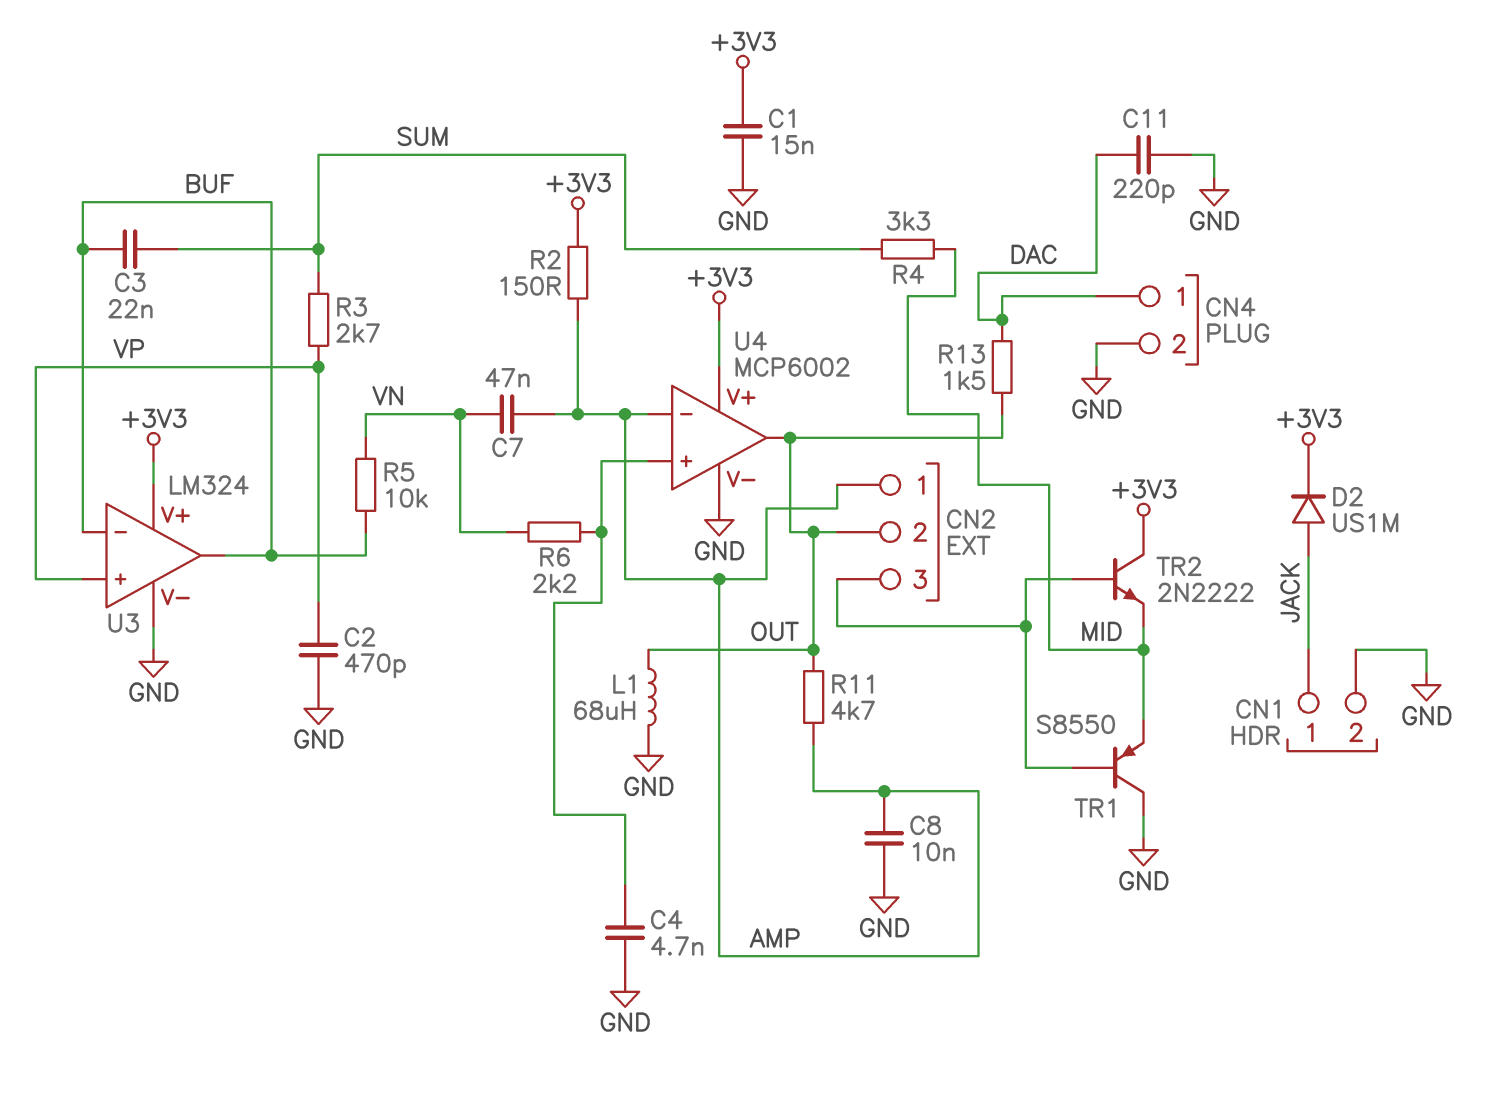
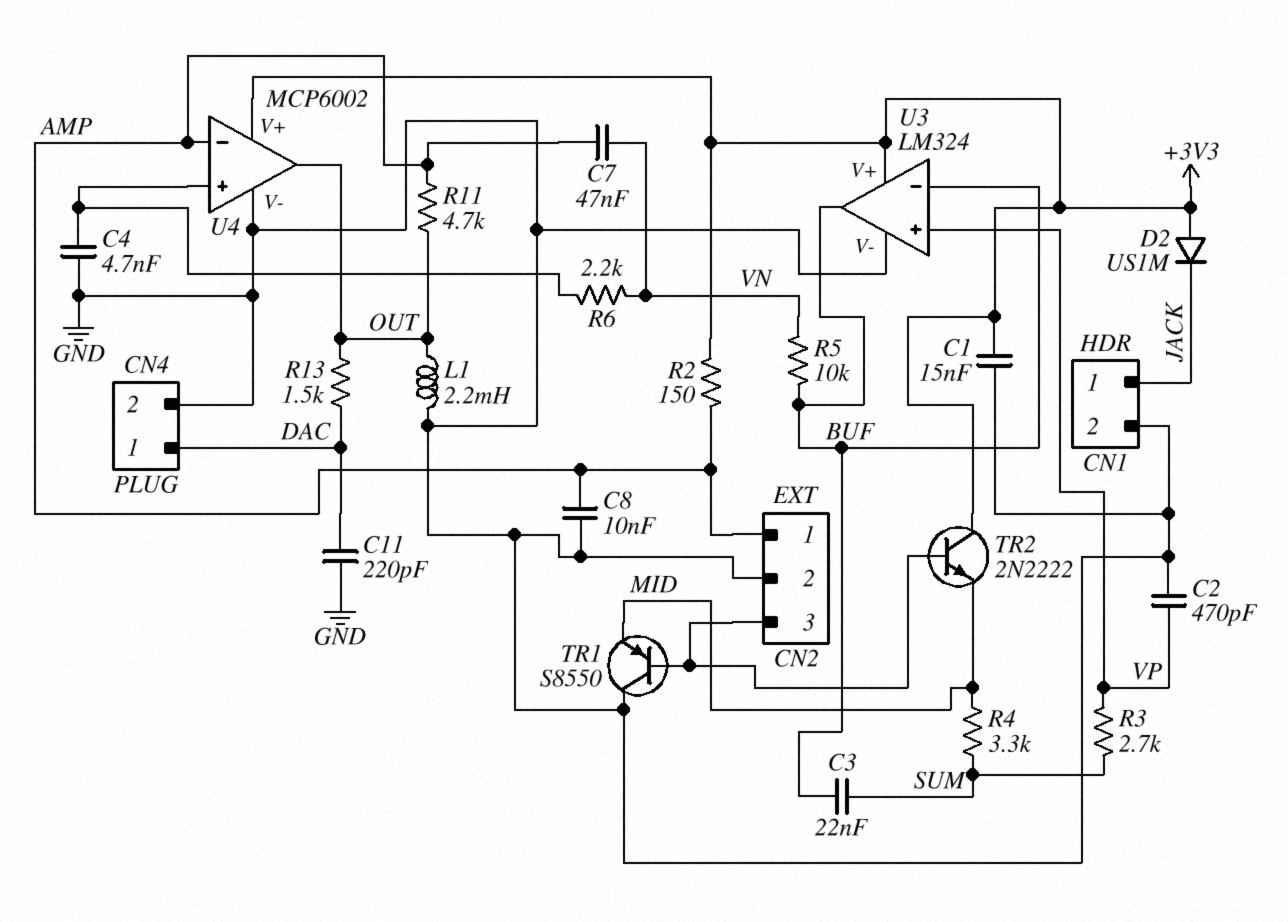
CN2 pin 2: OUT -> GND
D2: diode US1M (A JACK, K +3V3) -> diode US1M (A +3V3, K JACK)
L1: 68uH (GND, OUT) -> 2.2mH (GND, OUT)

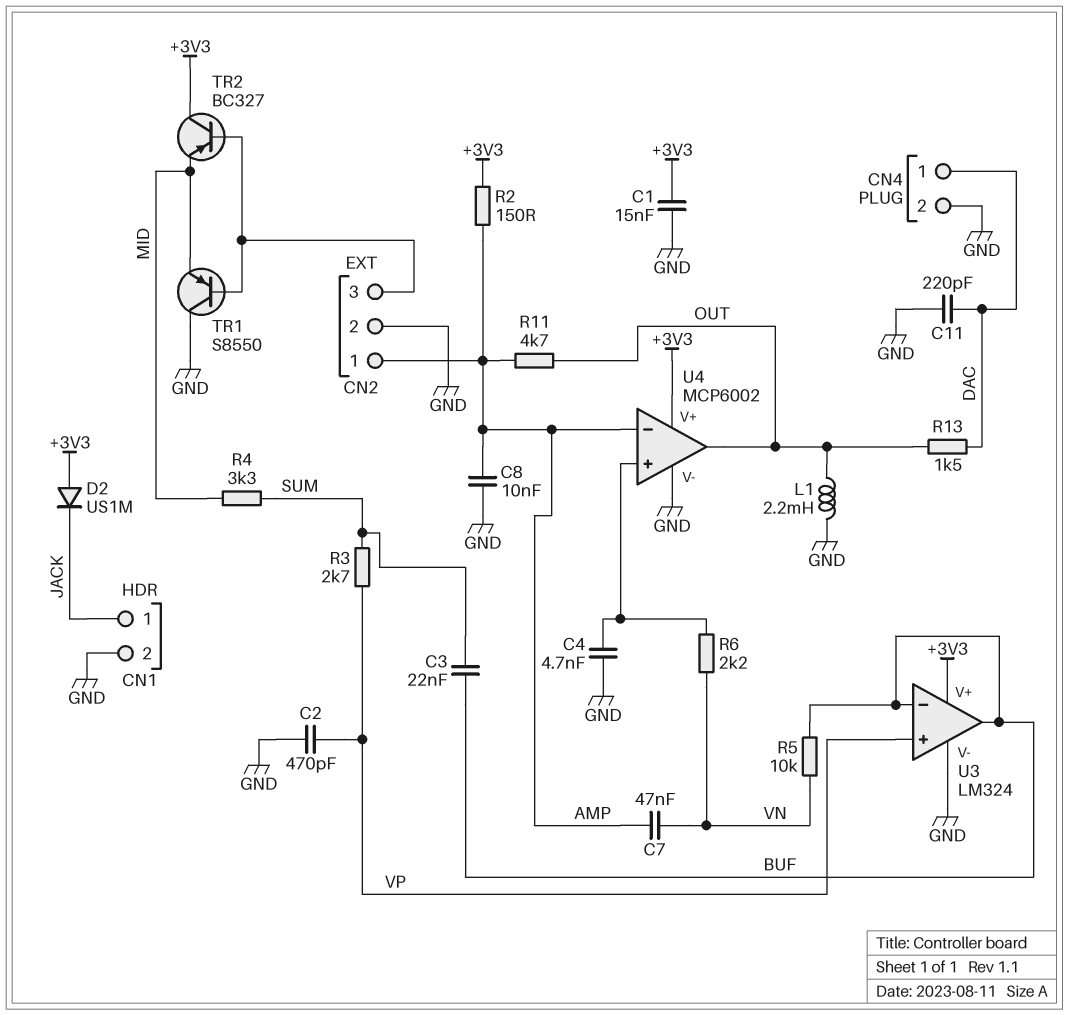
TR2: NPN 2N2222 (B CN2/3, C +3V3, E MID) -> PNP BC327 (B CN2/3, C +3V3, E MID)

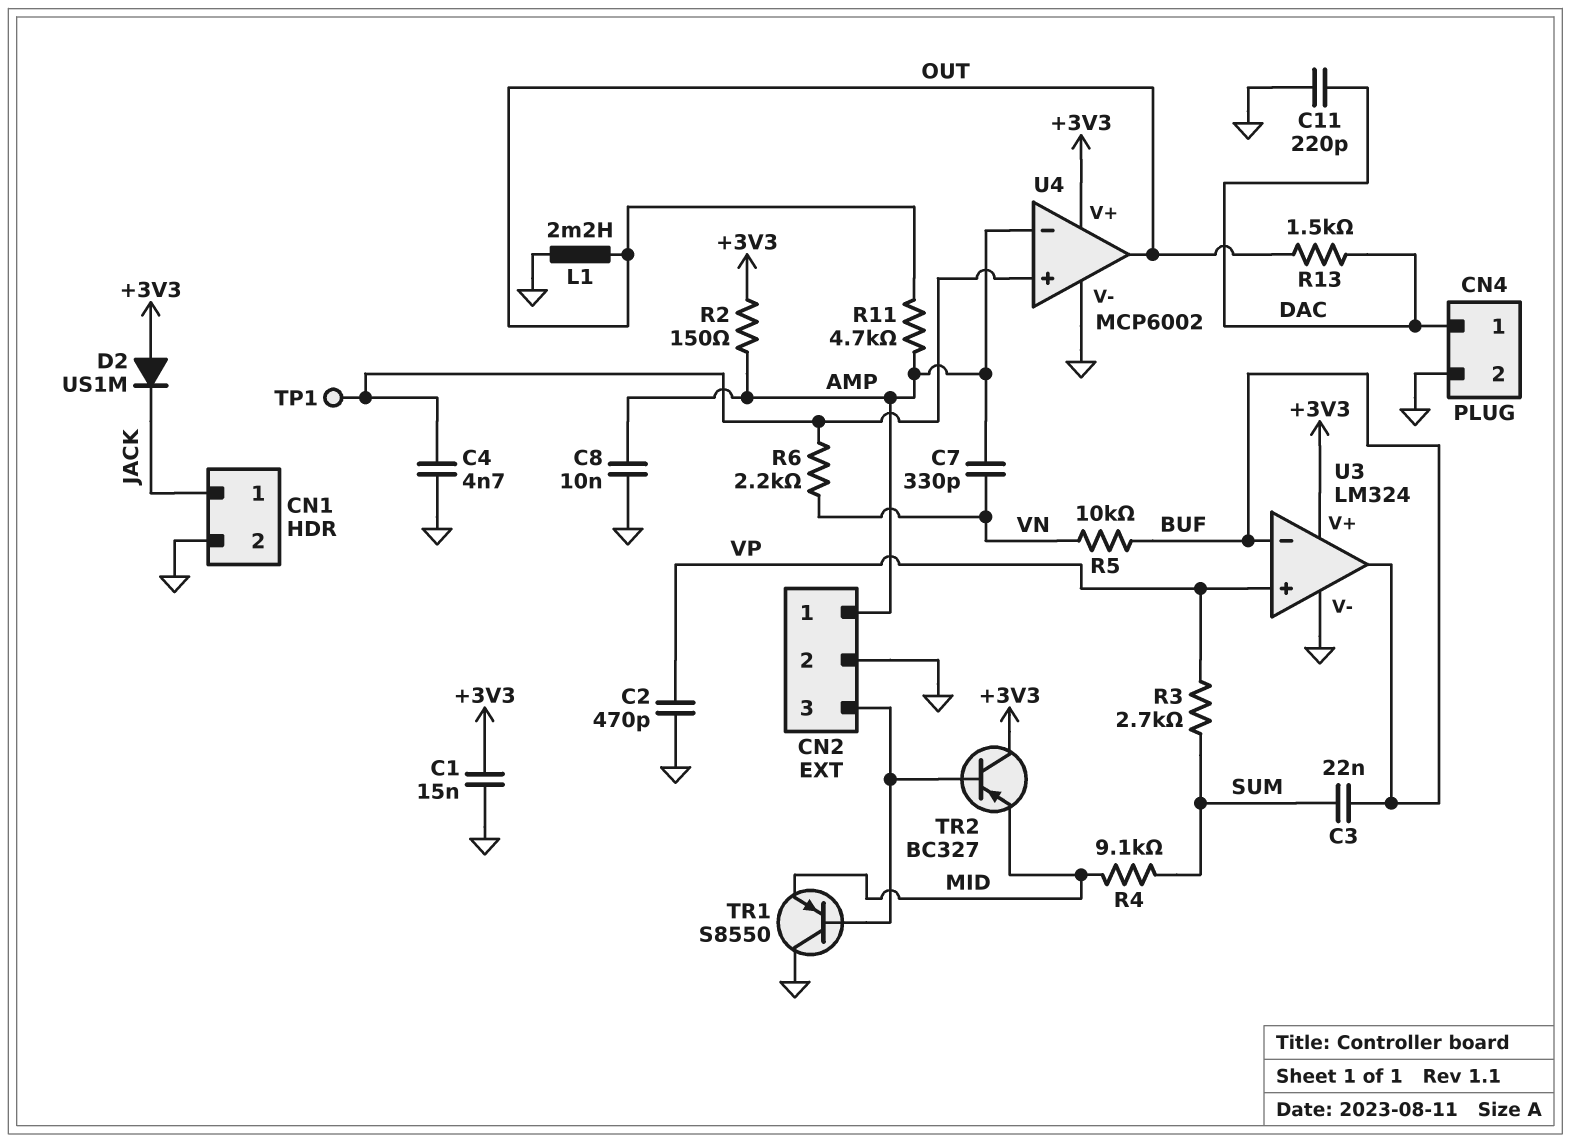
C7: 47nF (AMP, VN) -> 330pF (AMP, VN)
R4: 3.3k (MID, SUM) -> 9.1k (MID, SUM)
TP1: none -> test point (U4/in+)

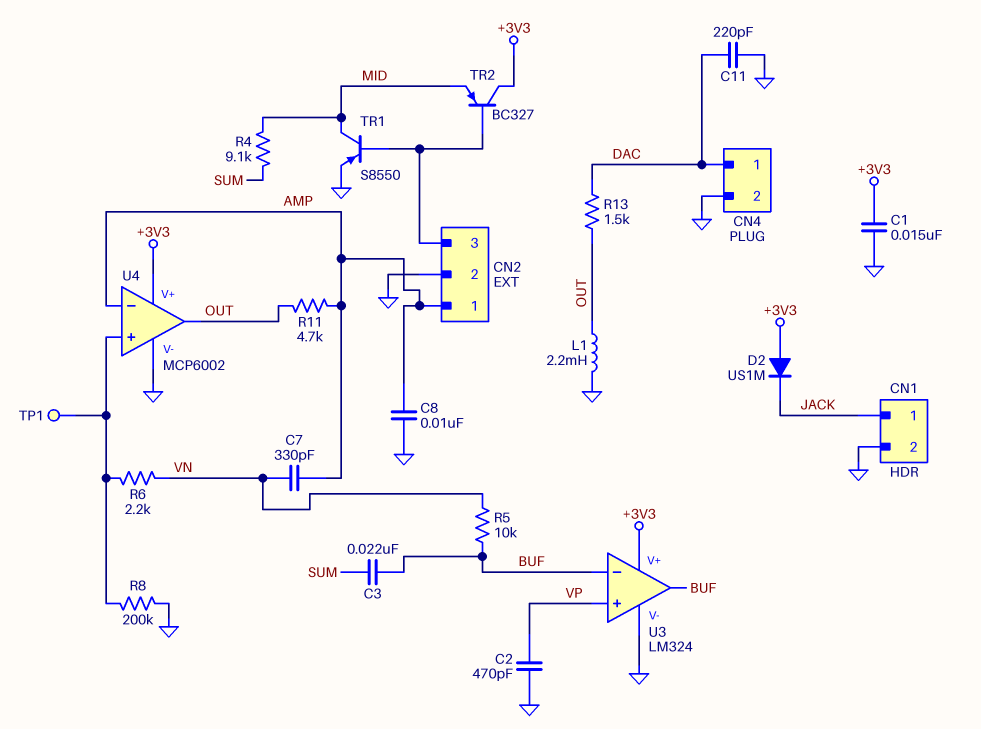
C4: 4.7nF (GND, U4/in+) -> none
R2: 150 (+3V3, AMP) -> none
R3: 2.7k (SUM, VP) -> none
R8: none -> 200k (GND, U4/in+)
TR1: PNP S8550 (B CN2/3, C GND, E MID) -> PNP S8550 (B CN2/3, C MID, E GND)

